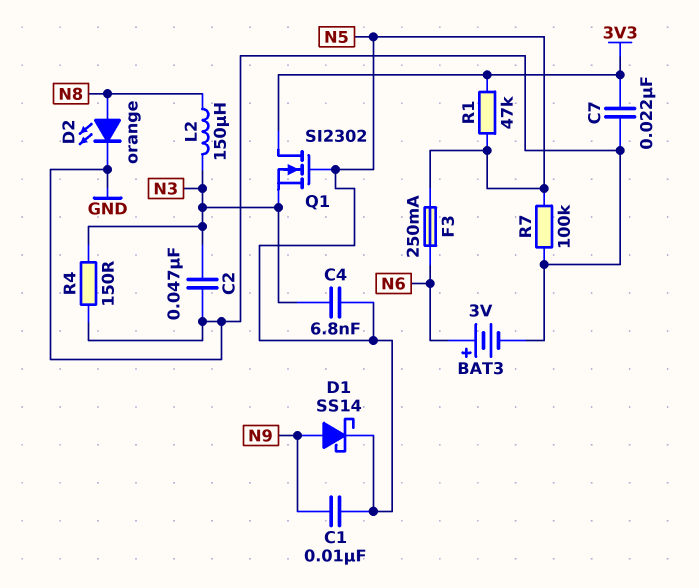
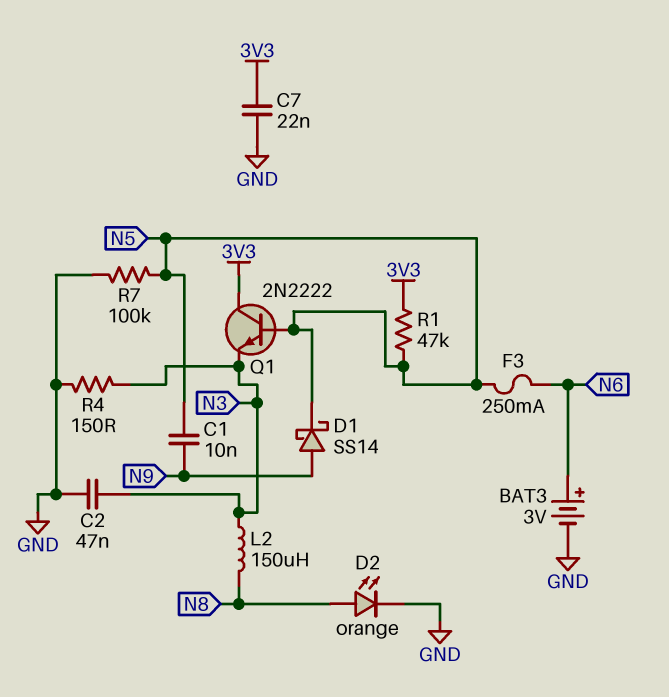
C4: 6.8nF (N3, N5) -> none
Q1: NMOS SI2302 (G N5, D 3V3, S N3) -> NPN 2N2222 (B N5, C 3V3, E N3)

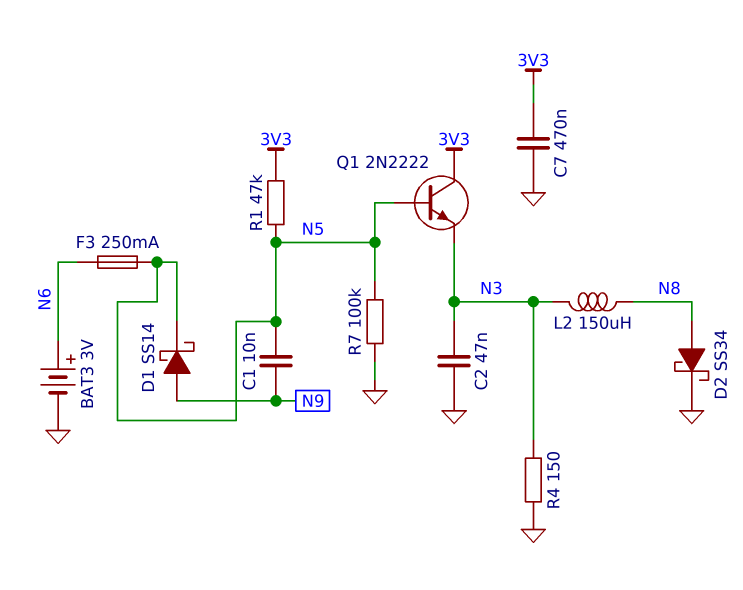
C7: 22nF (3V3, GND) -> 470nF (3V3, GND)
D2: LED orange (A N8, K GND) -> schottky SS34 (A N8, K GND)

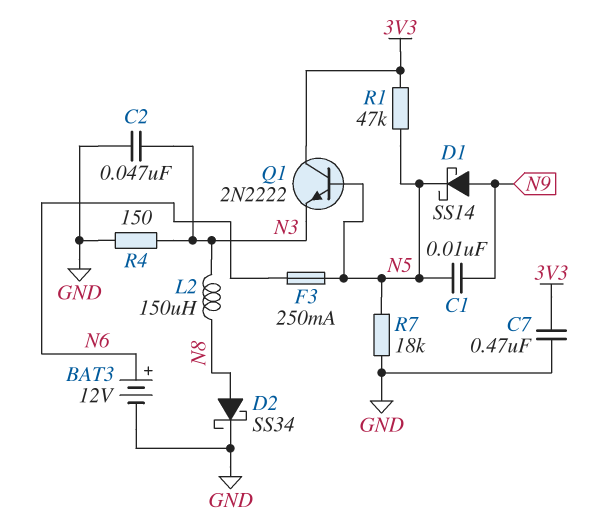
BAT3: 3V (plus N6, minus GND) -> 12V (plus N6, minus GND)
R7: 100k (GND, N5) -> 18k (GND, N5)

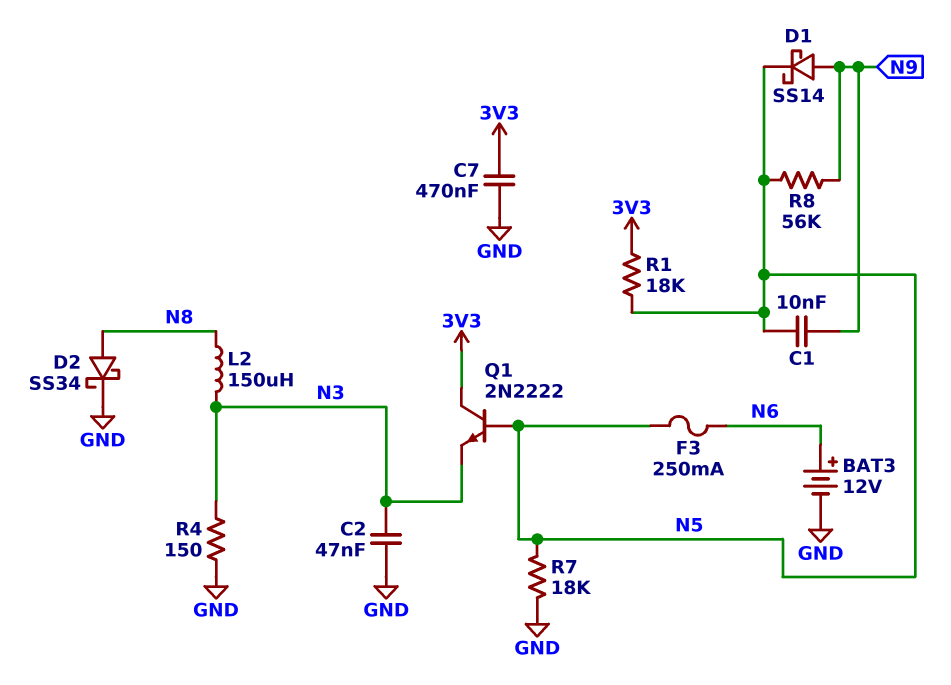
R1: 47k (3V3, N5) -> 18k (3V3, N5)
R8: none -> 56k (N5, N9)

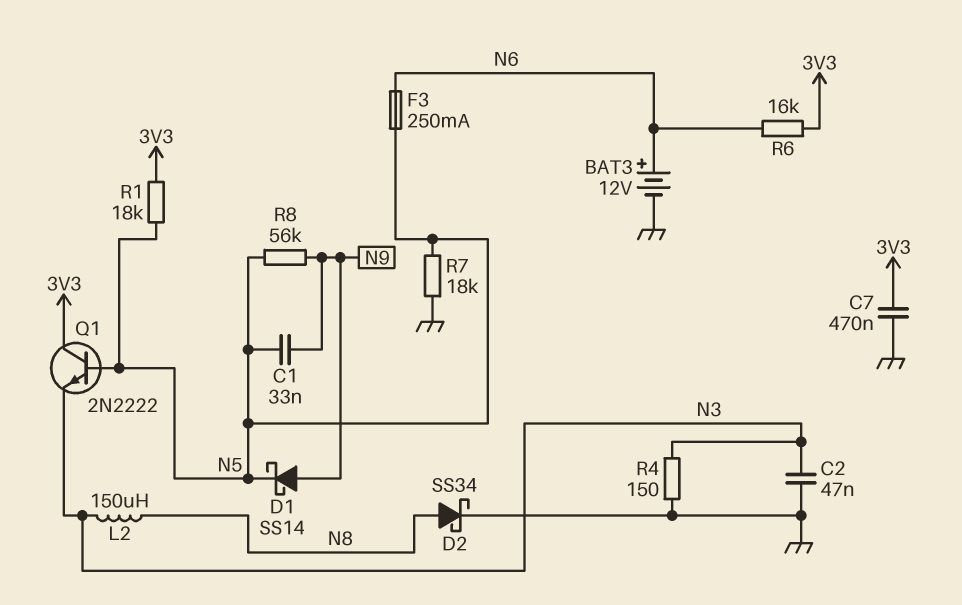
C1: 10nF (N5, N9) -> 33nF (N5, N9)
R6: none -> 16k (3V3, N6)

